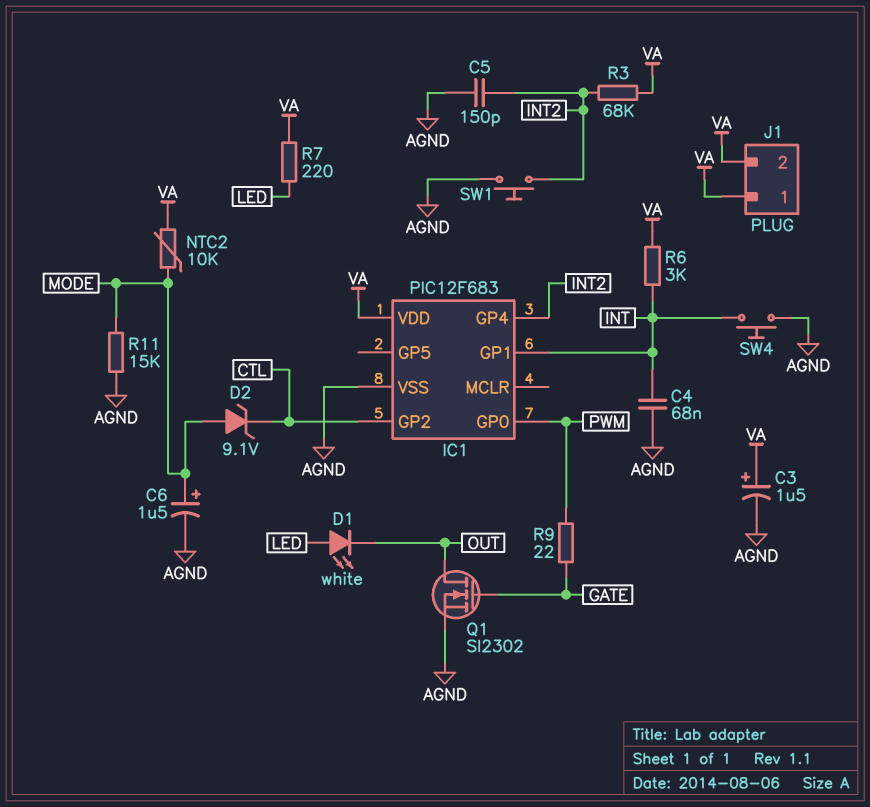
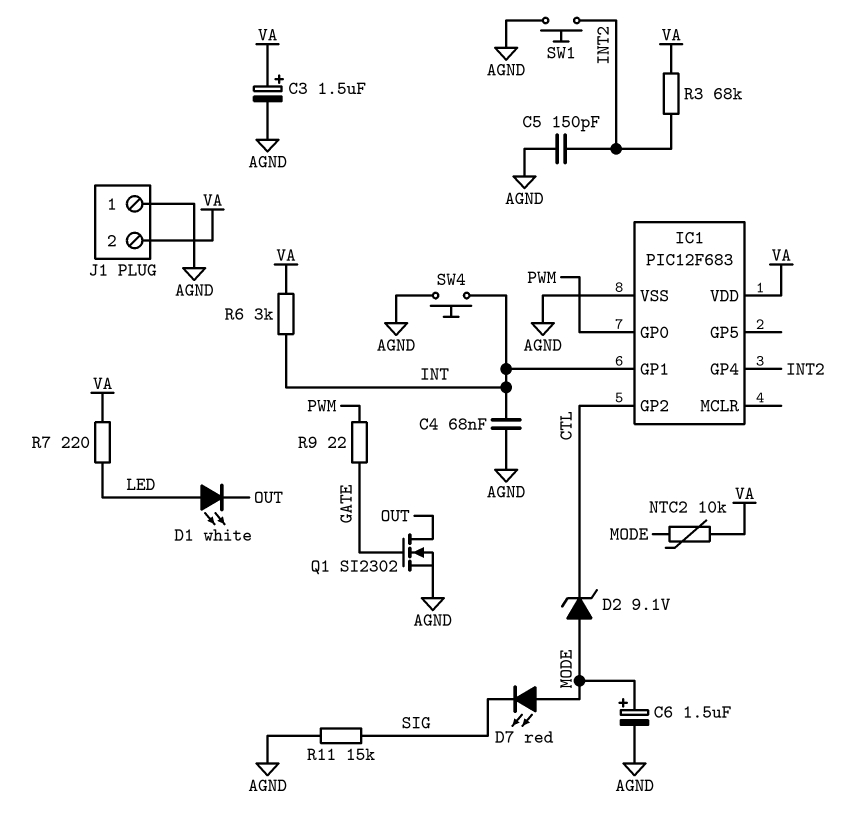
D7: none -> LED red (A MODE, K SIG)
J1 pin 1: VA -> AGND
R11: 15k (AGND, MODE) -> 15k (AGND, SIG)

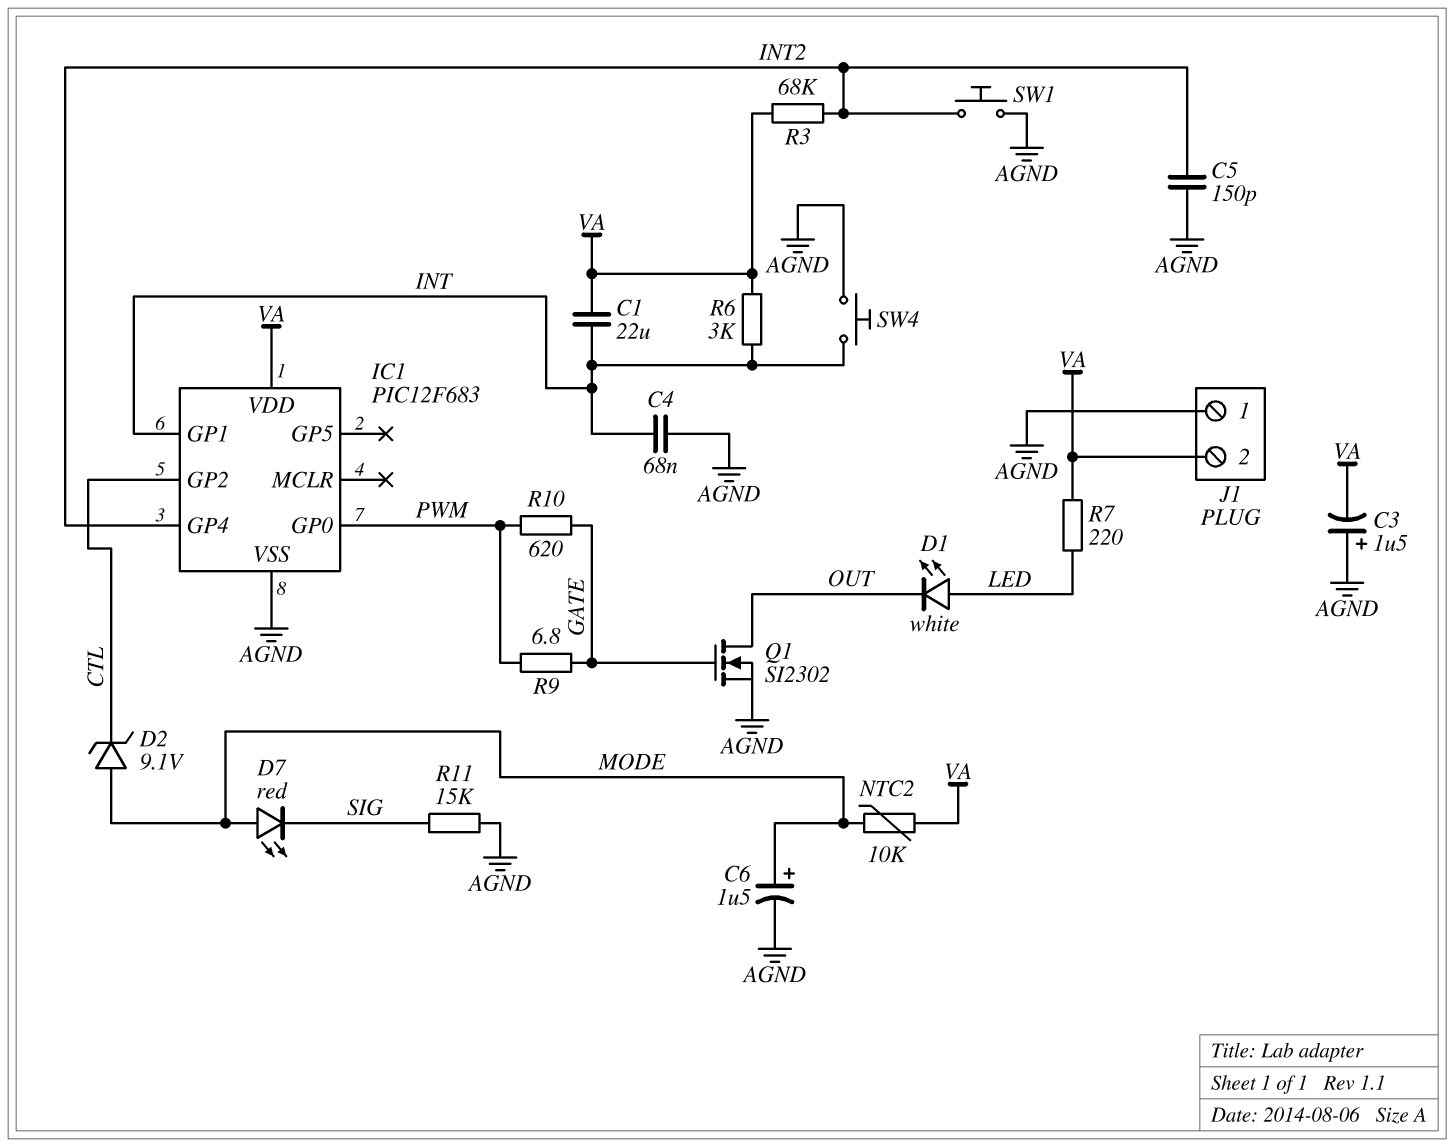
C1: none -> 22uF (INT, VA)
C3: 1.5uF (plus VA, minus AGND) -> 1.5uF (plus AGND, minus VA)
R9: 22 (GATE, PWM) -> 6.8 (GATE, PWM)
R10: none -> 620 (GATE, PWM)

